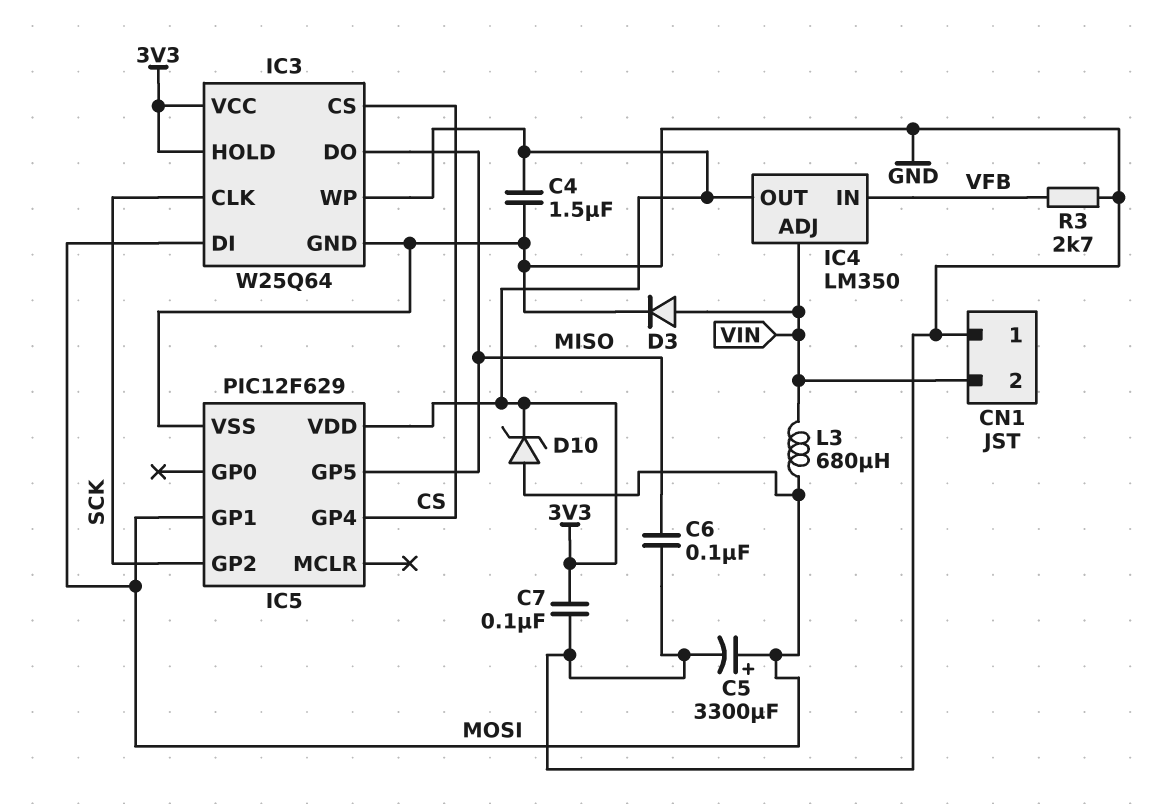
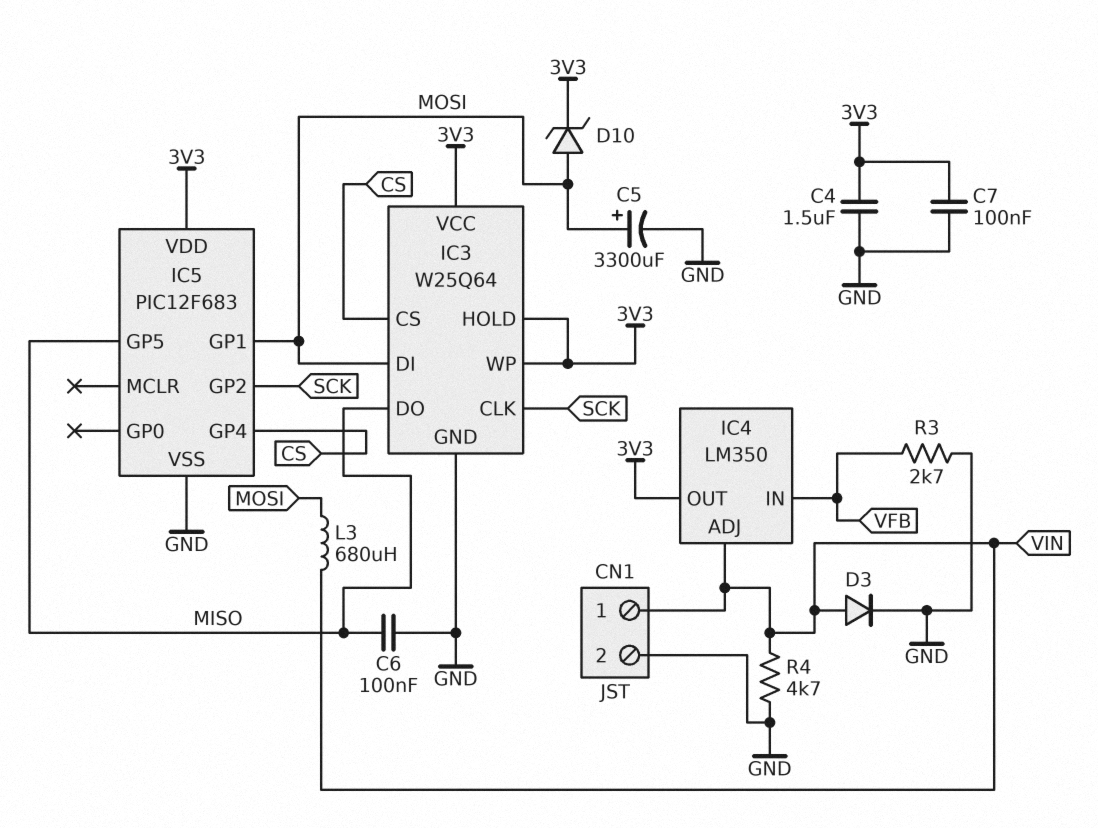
CN1 pin 1: GND -> VIN
CN1 pin 2: VIN -> GND
IC5: PIC12F629 -> PIC12F683
R4: none -> 4.7k (GND, VIN)

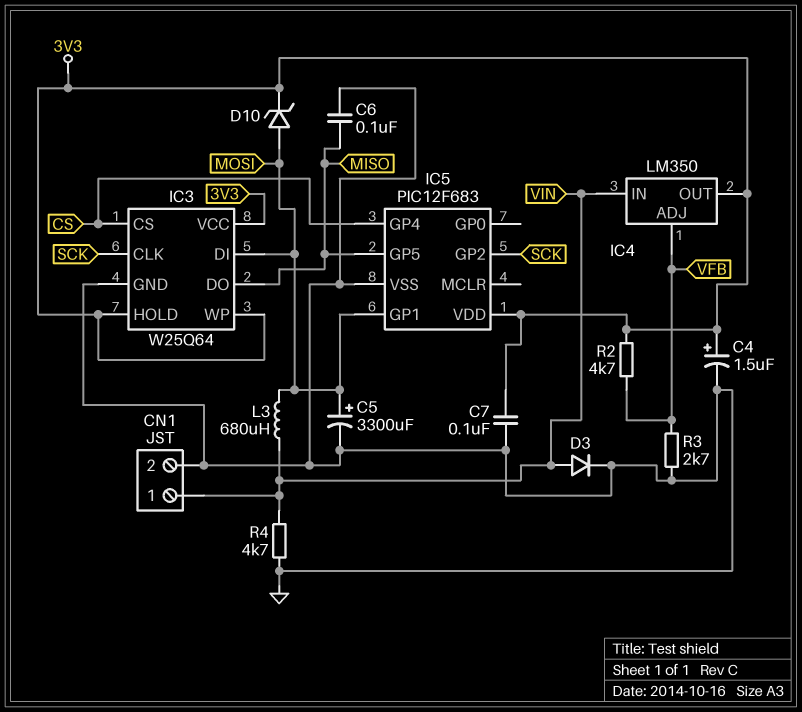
C4: 1.5uF (3V3, GND) -> 1.5uF (plus 3V3, minus GND)
IC4 pin ADJ: VIN -> VFB
IC4 pin IN: VFB -> VIN
R2: none -> 4.7k (3V3, VFB)

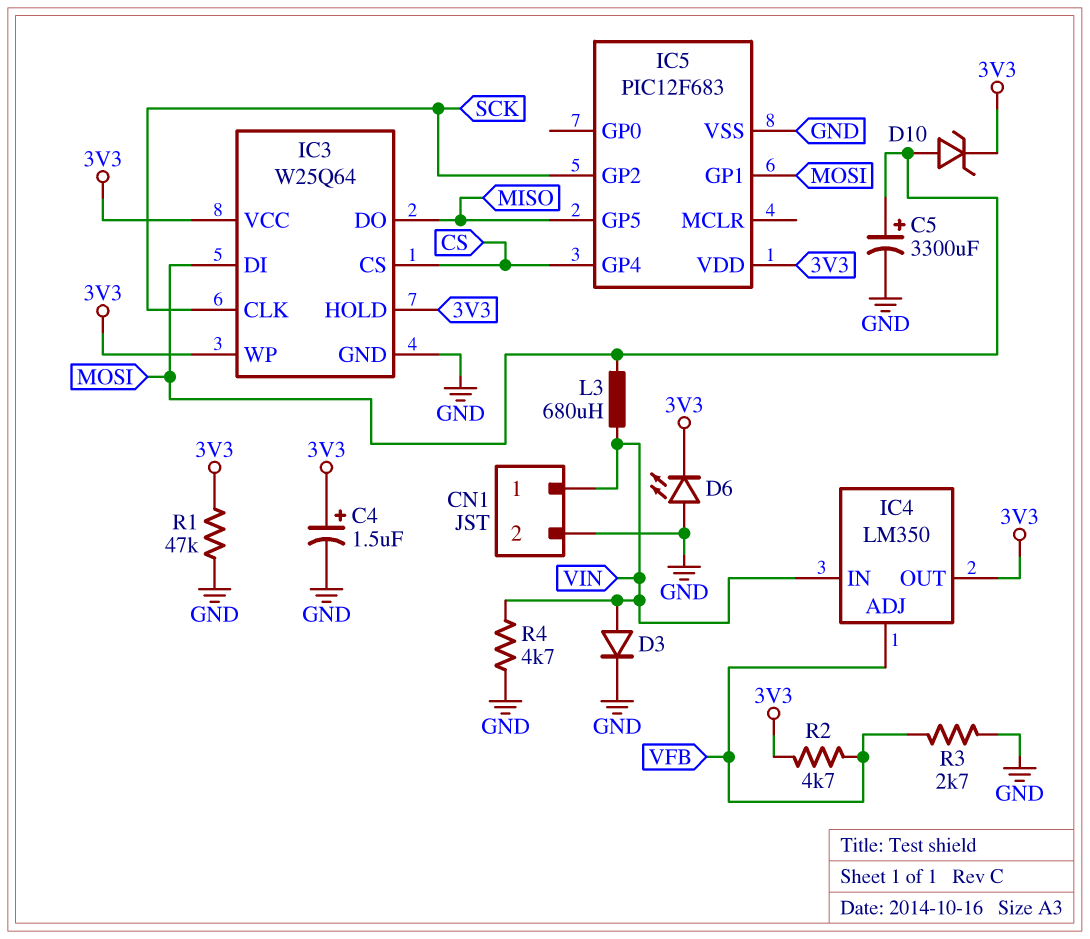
C6: 100nF (GND, MISO) -> none
C7: 100nF (3V3, GND) -> none
D6: none -> LED (A GND, K 3V3)
R1: none -> 47k (3V3, GND)

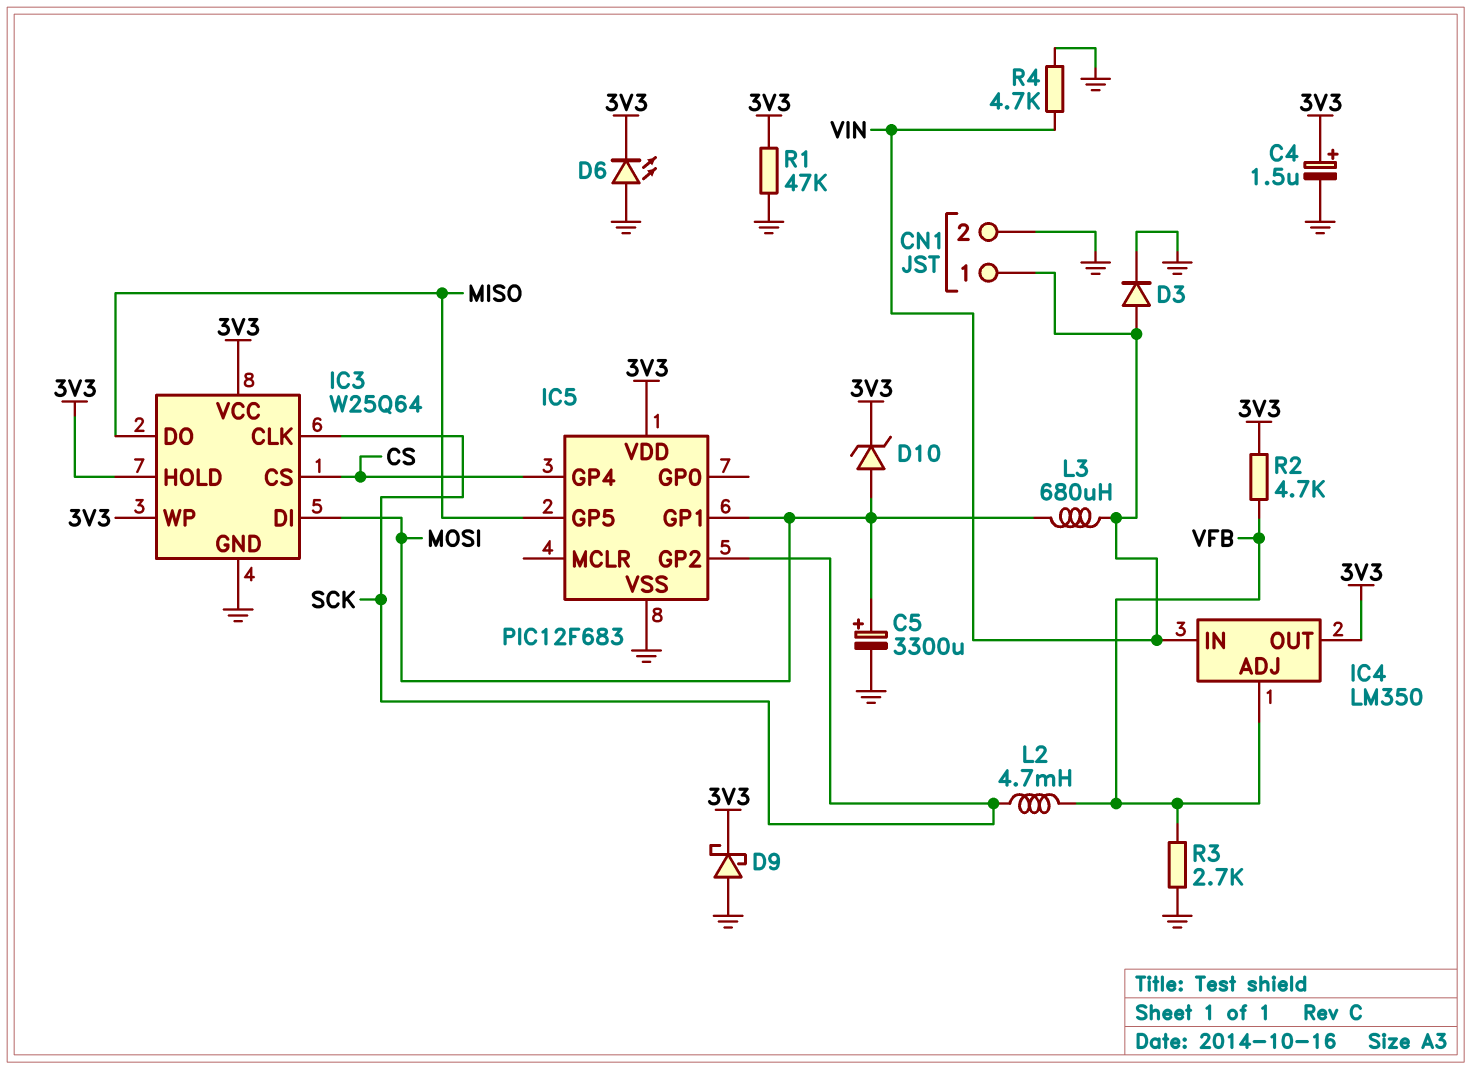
D9: none -> schottky (A GND, K 3V3)
L2: none -> 4.7mH (SCK, VFB)

